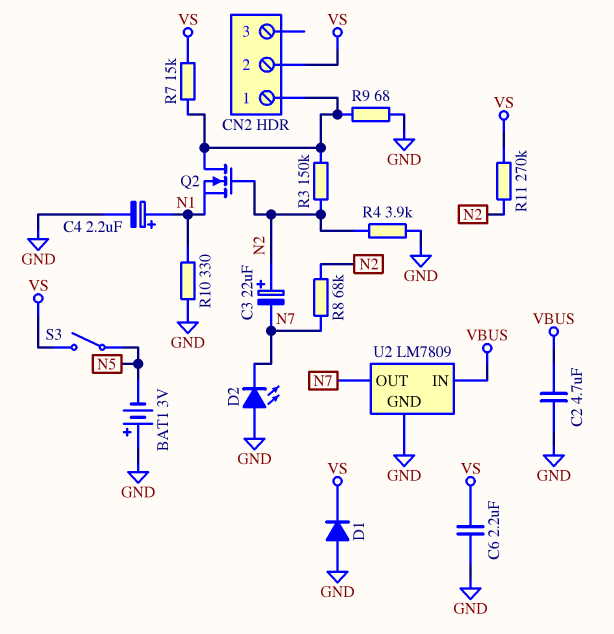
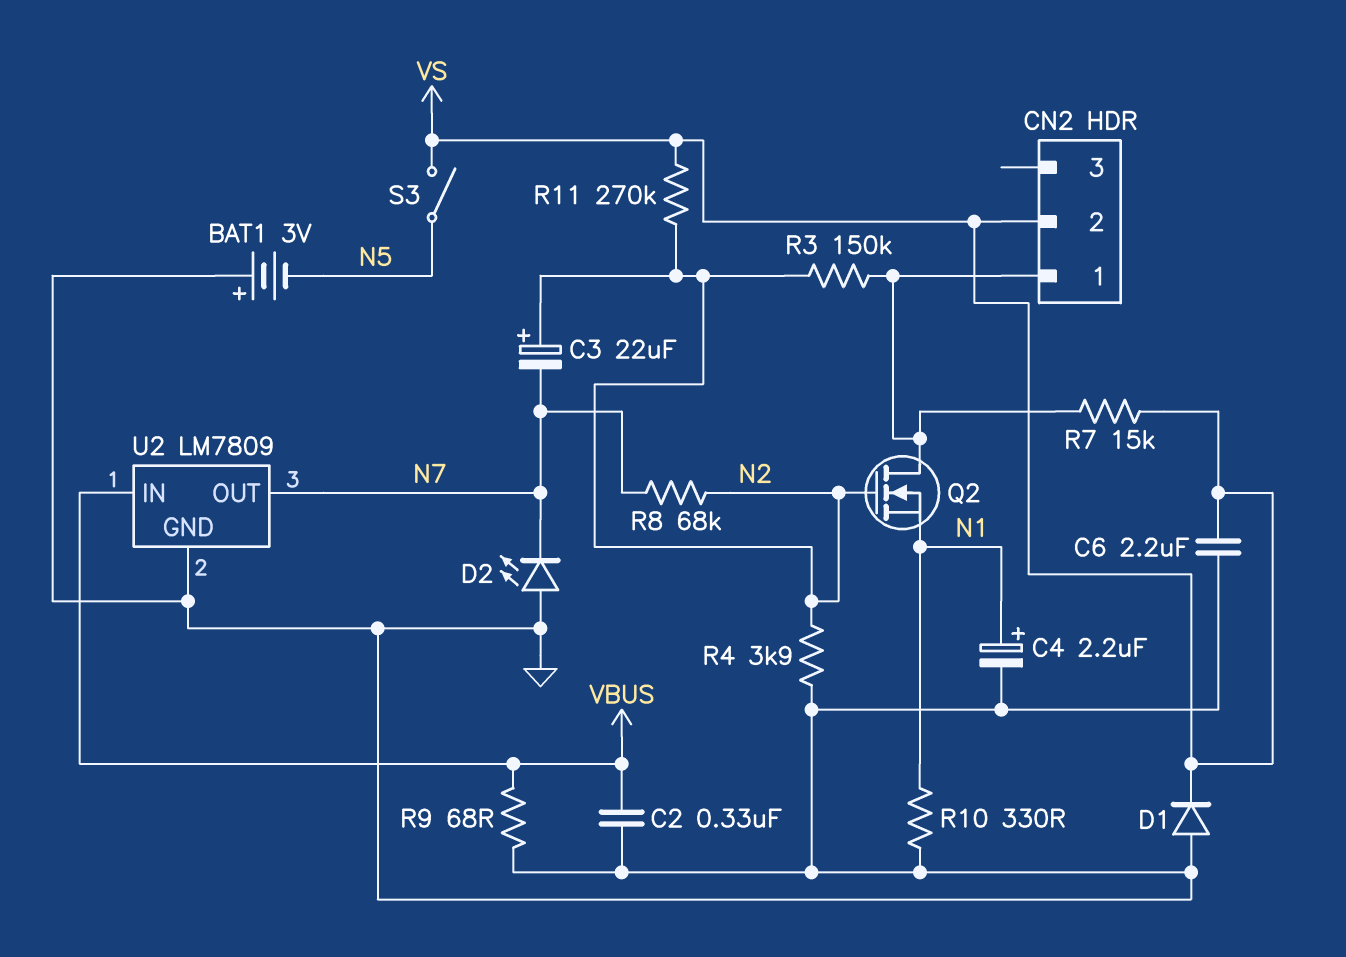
C2: 4.7uF (GND, VBUS) -> 330nF (GND, VBUS)
R9: 68 (CN2/1, GND) -> 68 (GND, VBUS)

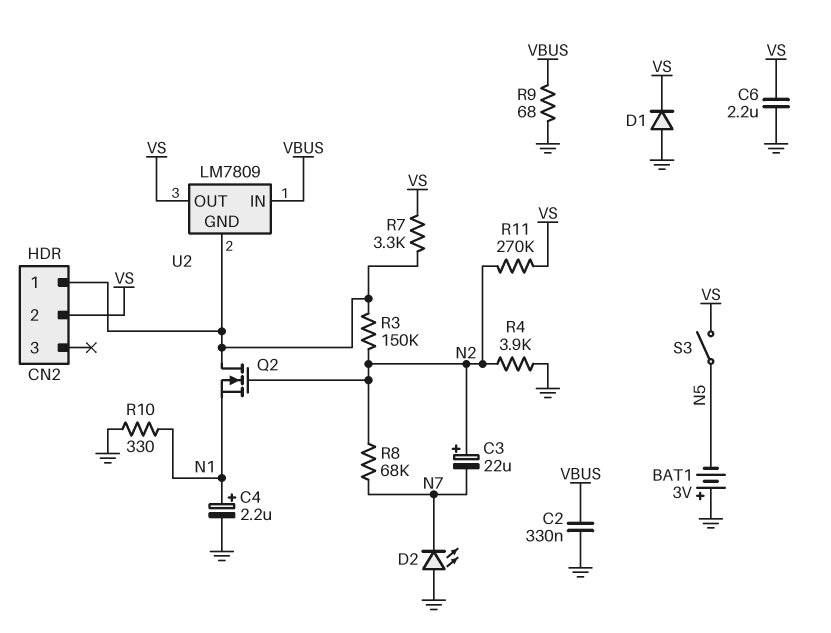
R7: 15k (CN2/1, VS) -> 3.3k (CN2/1, VS)
U2 pin GND: GND -> CN2/1
U2 pin OUT: N7 -> VS

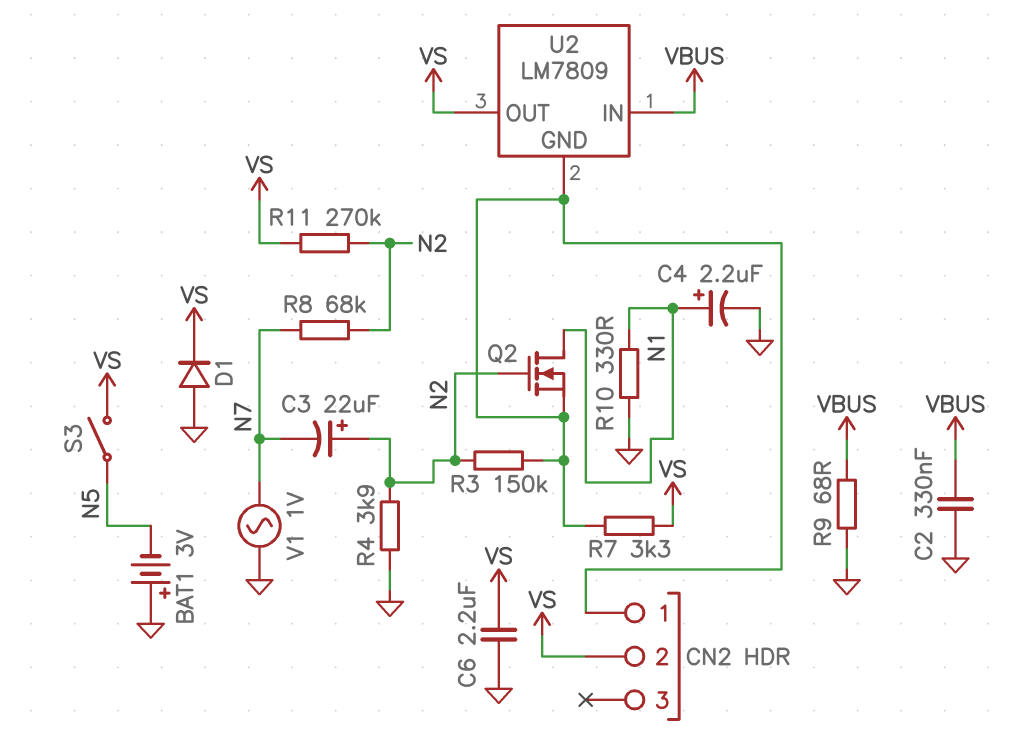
D2: LED (A GND, K N7) -> none
Q2: NMOS (G N2, D CN2/1, S N1) -> NMOS (G N2, D N1, S CN2/1)
V1: none -> AC 1V (GND, N7)

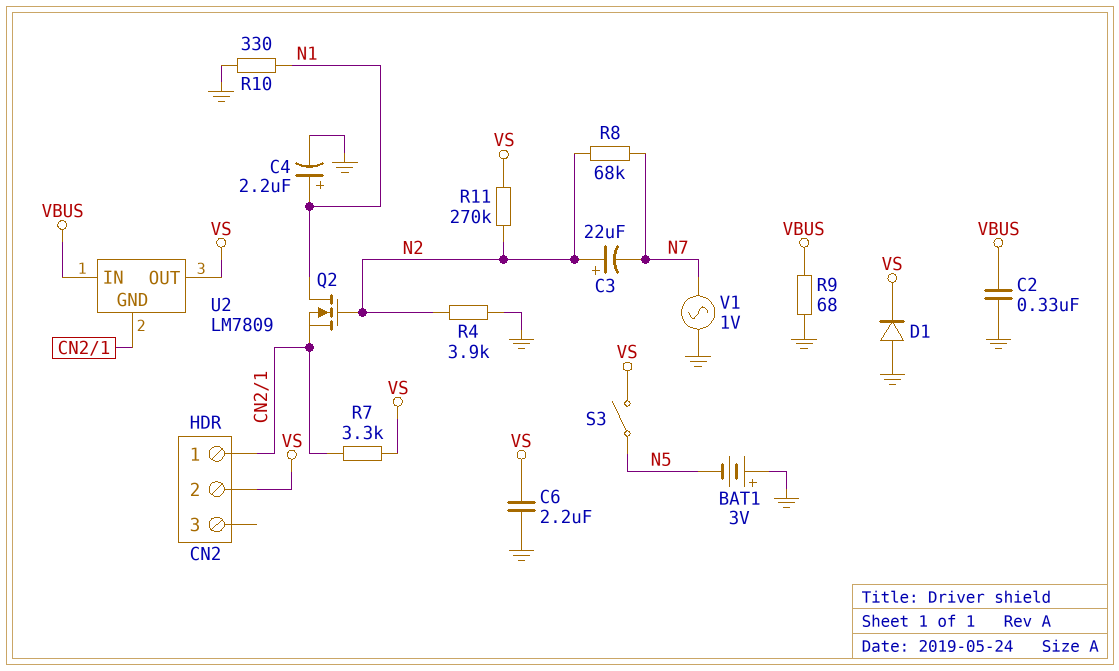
R3: 150k (CN2/1, N2) -> none

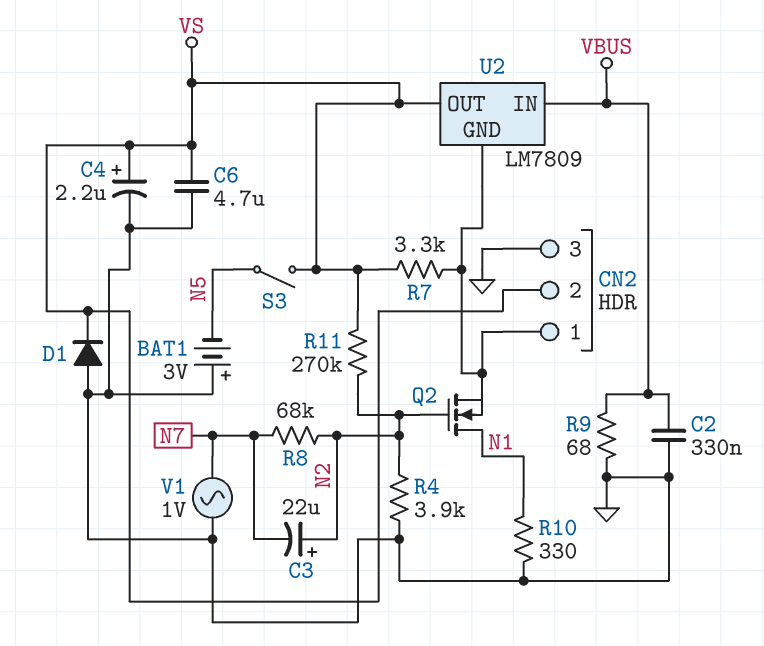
C4: 2.2uF (plus N1, minus GND) -> 2.2uF (plus VS, minus GND)
C6: 2.2uF (GND, VS) -> 4.7uF (GND, VS)
CN2 pin 3: none -> GND

